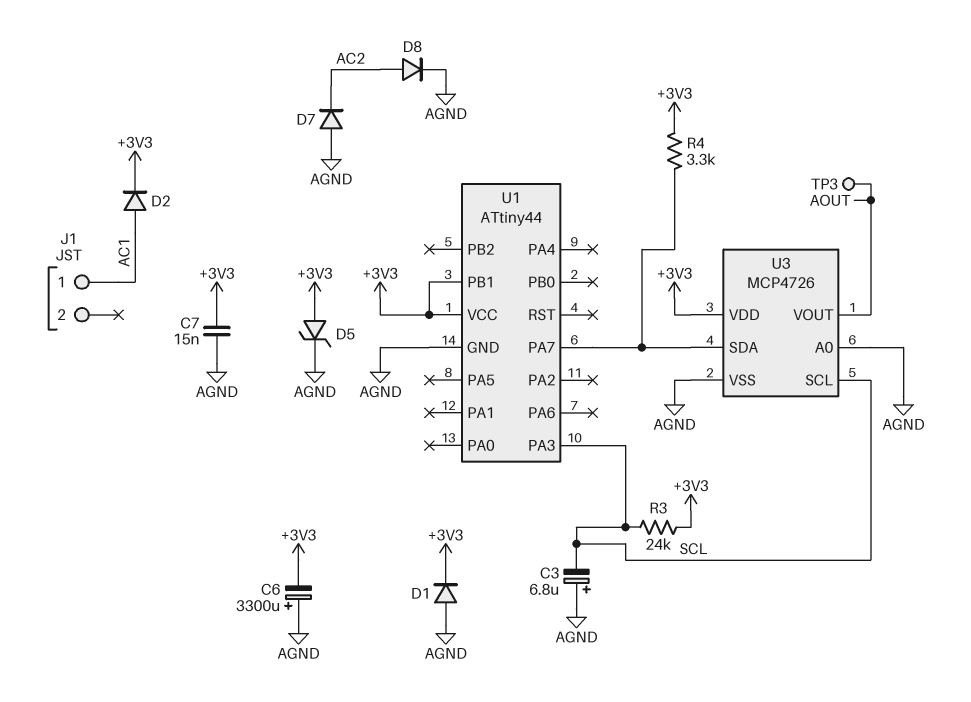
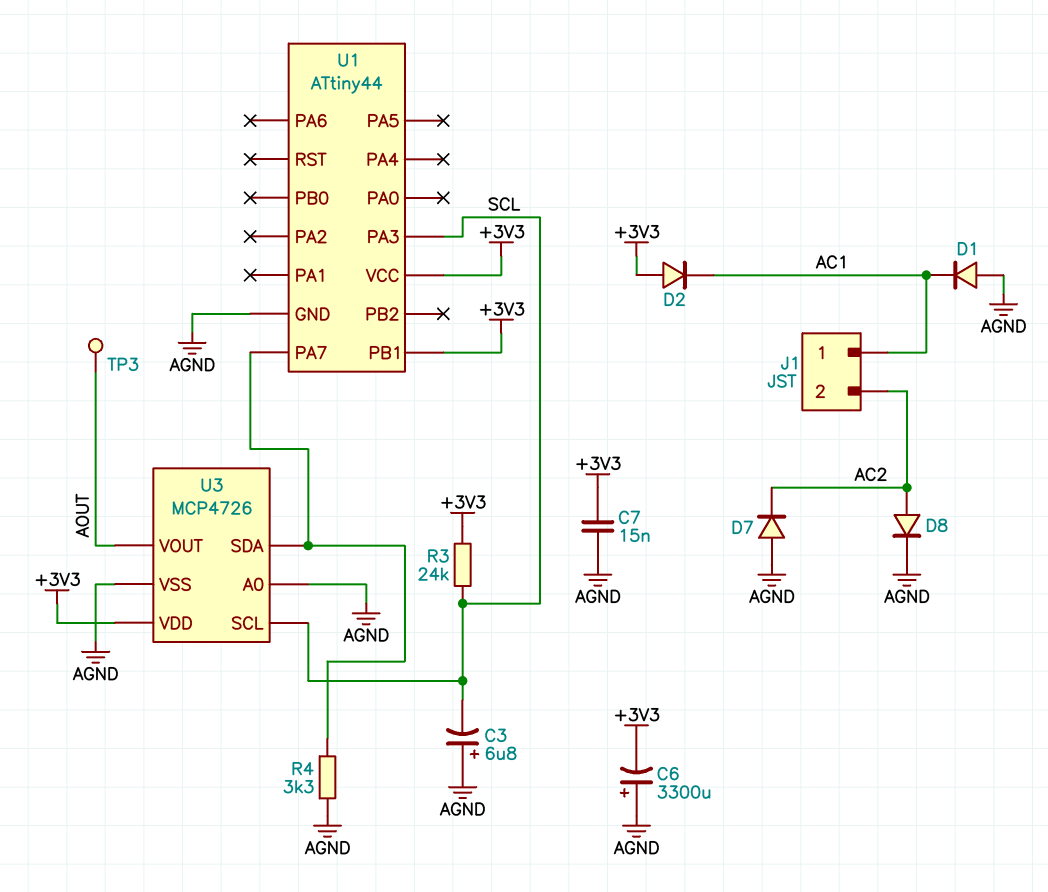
D1: diode (A AGND, K +3V3) -> diode (A AGND, K AC1)
D2: diode (A AC1, K +3V3) -> diode (A +3V3, K AC1)
D5: zener (A +3V3, K AGND) -> none
J1 pin 2: none -> AC2
R4: 3.3k (+3V3, U1/PA7) -> 3.3k (AGND, U1/PA7)

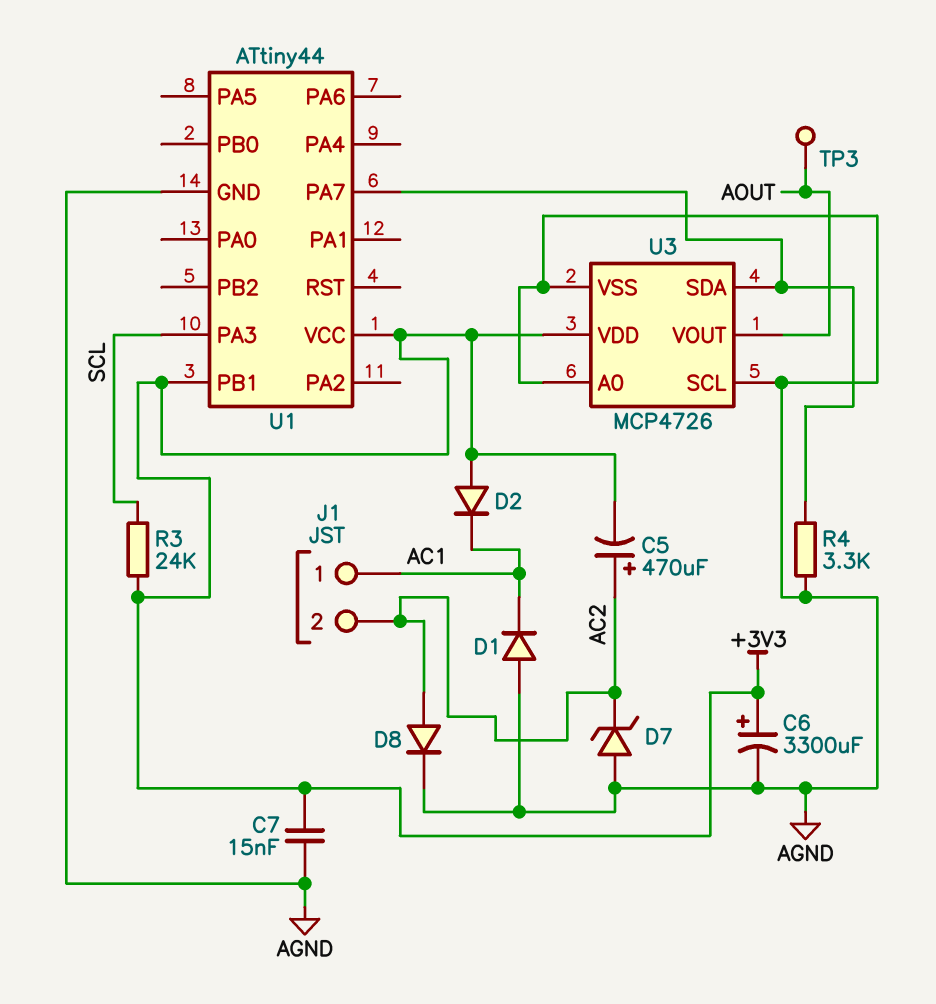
C3: 6.8uF (plus AGND, minus SCL) -> none
C5: none -> 470uF (plus AC2, minus +3V3)
C6: 3300uF (plus AGND, minus +3V3) -> 3300uF (plus +3V3, minus AGND)
D7: diode (A AGND, K AC2) -> zener (A AGND, K AC2)
U3 pin SCL: SCL -> AGND

